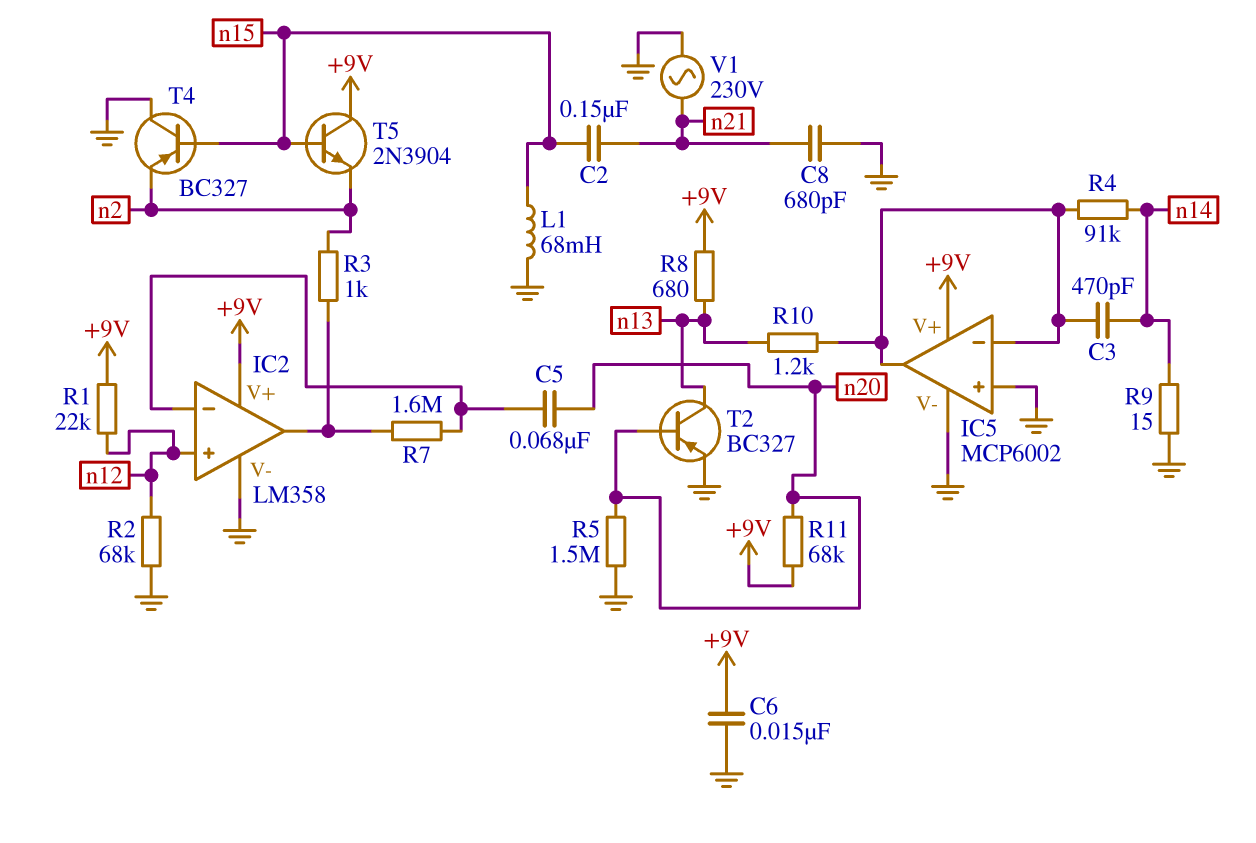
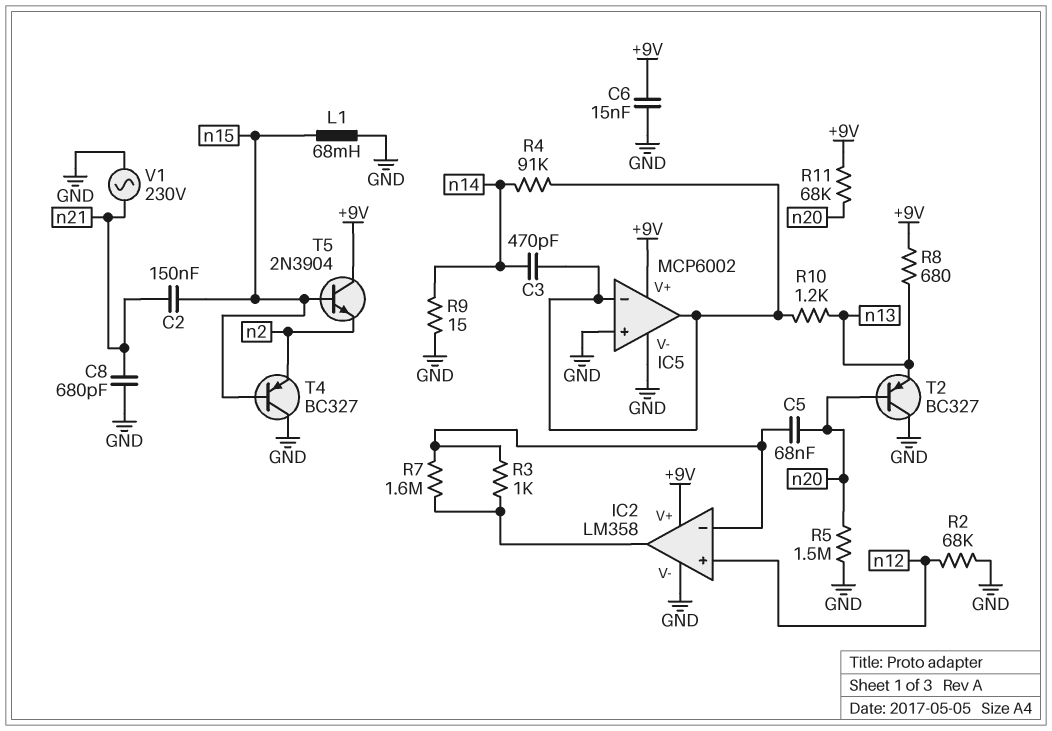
R1: 22k (+9V, n12) -> none
R3: 1k (IC2/out, n2) -> 1k (IC2/in-, IC2/out)
T2: PNP BC327 (B n20, C n13, E GND) -> PNP BC327 (B n20, C GND, E n13)

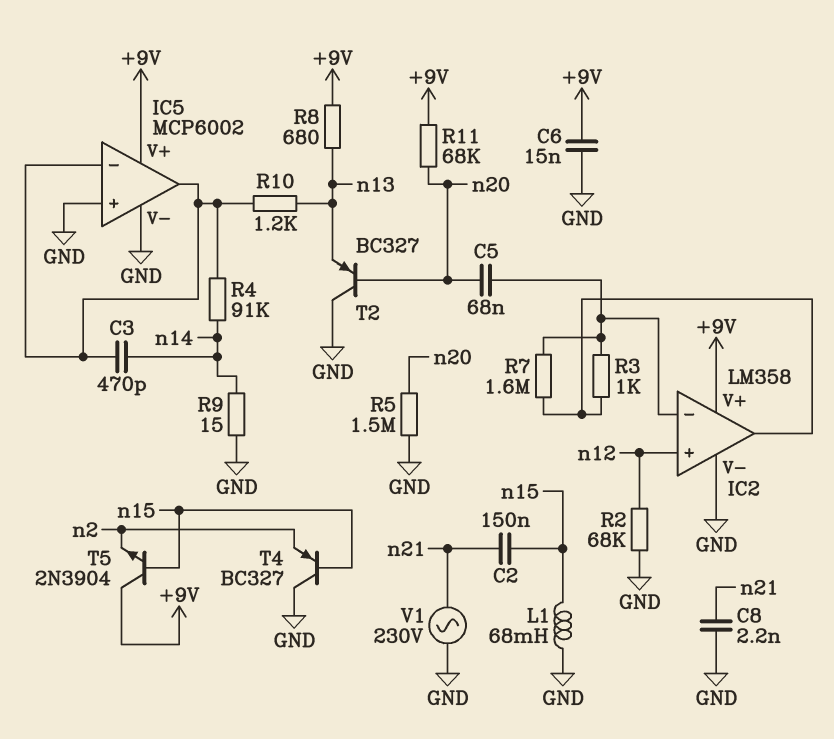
C8: 680pF (GND, n21) -> 2.2nF (GND, n21)

